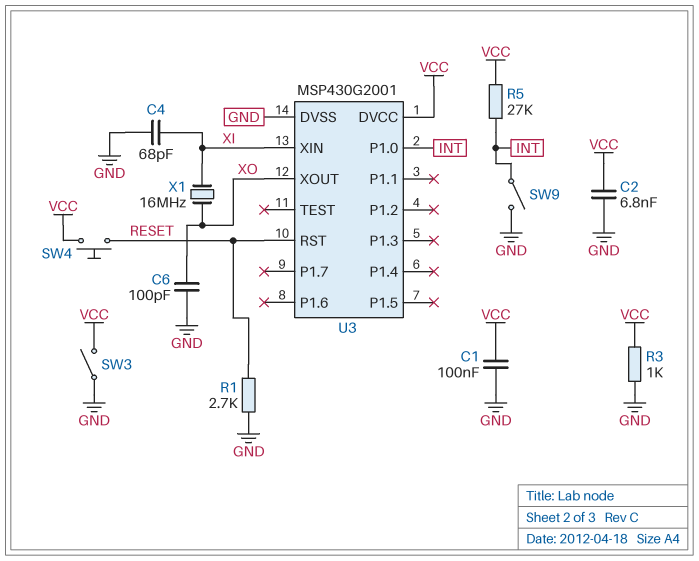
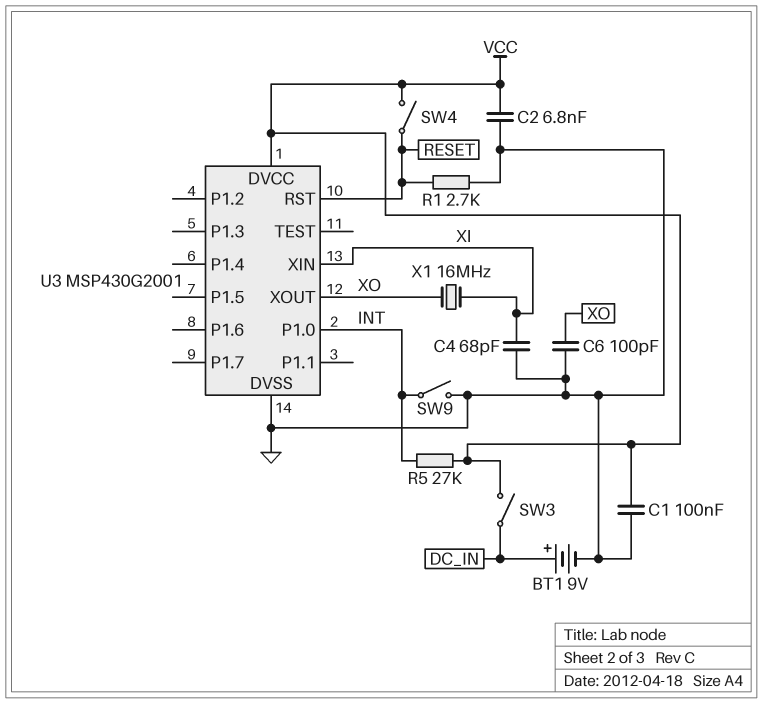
BT1: none -> 9V (plus DC_IN, minus GND)
R3: 1k (GND, VCC) -> none
SW3: switch (GND, VCC) -> switch (DC_IN, VCC)
SW4: button (RESET, VCC) -> switch (RESET, VCC)

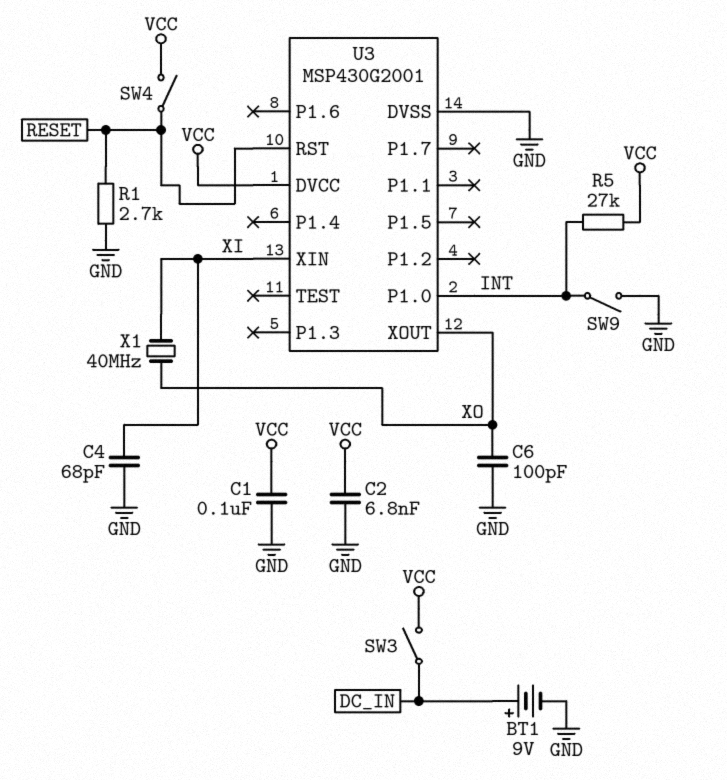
X1: 16MHz (XI, XO) -> 40MHz (XI, XO)

